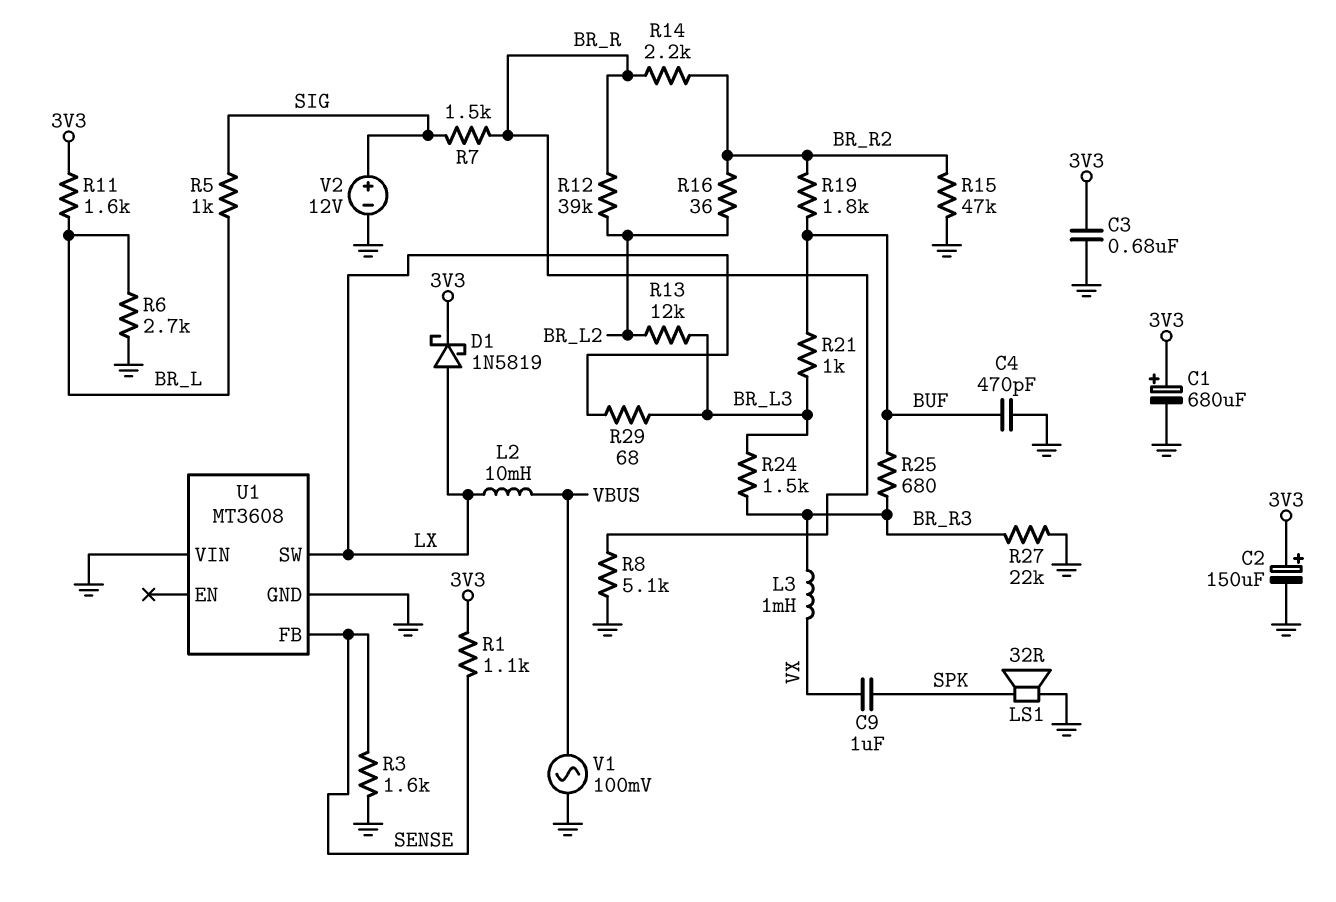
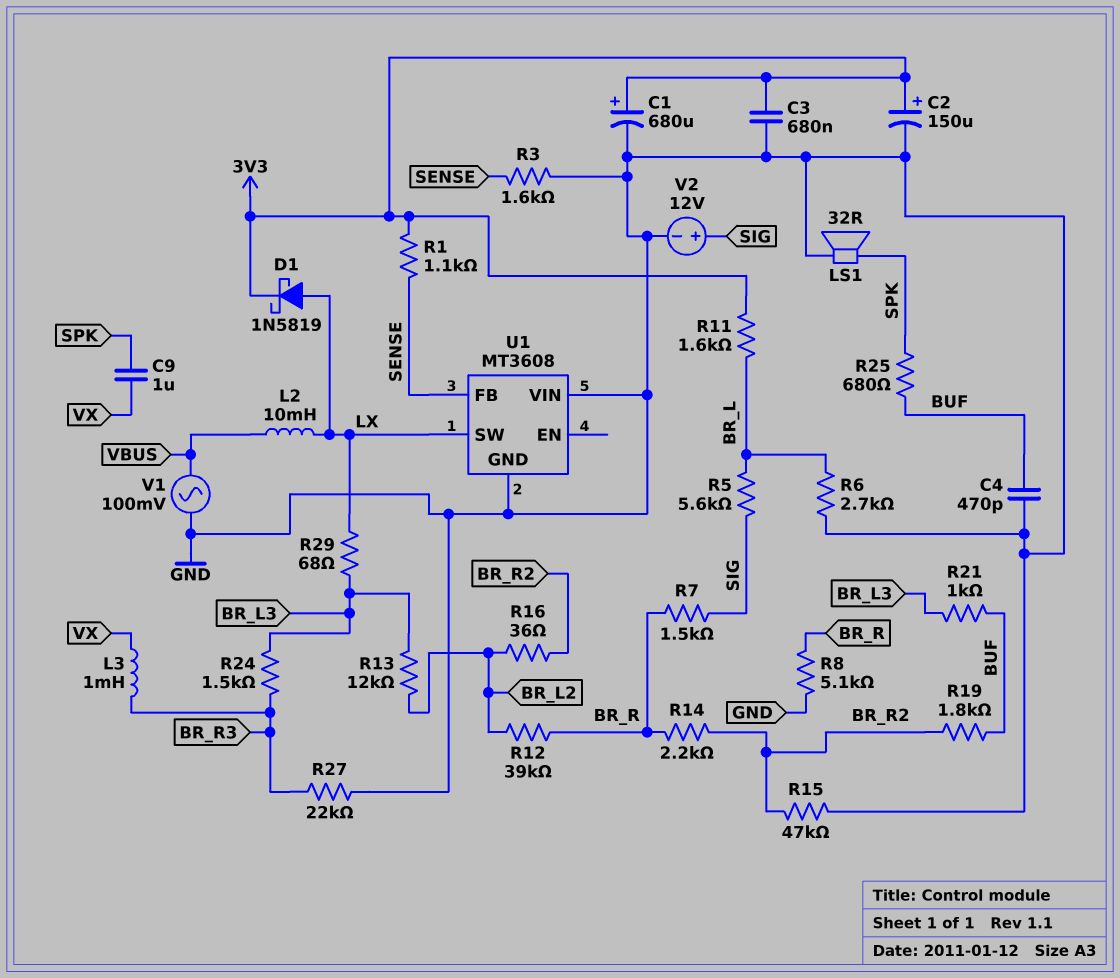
R5: 1k (BR_L, SIG) -> 5.6k (BR_L, SIG)
R25: 680 (BR_R3, BUF) -> 680 (BUF, SPK)

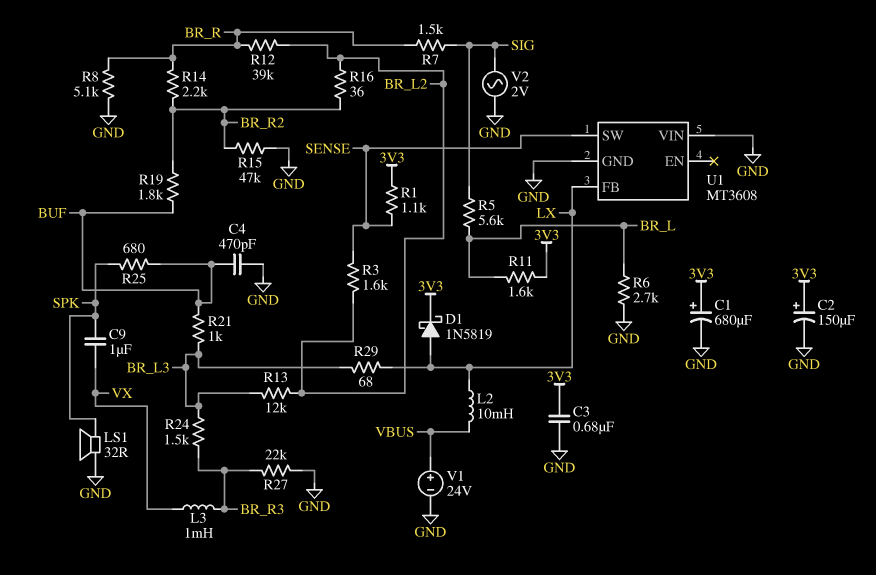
R3: 1.6k (GND, SENSE) -> 1.6k (BR_L2, SENSE)
U1 pin FB: SENSE -> LX
U1 pin SW: LX -> SENSE
V1: AC 100mV (GND, VBUS) -> 24V (plus VBUS, minus GND)
V2: 12V (plus SIG, minus GND) -> AC 2V (GND, SIG)

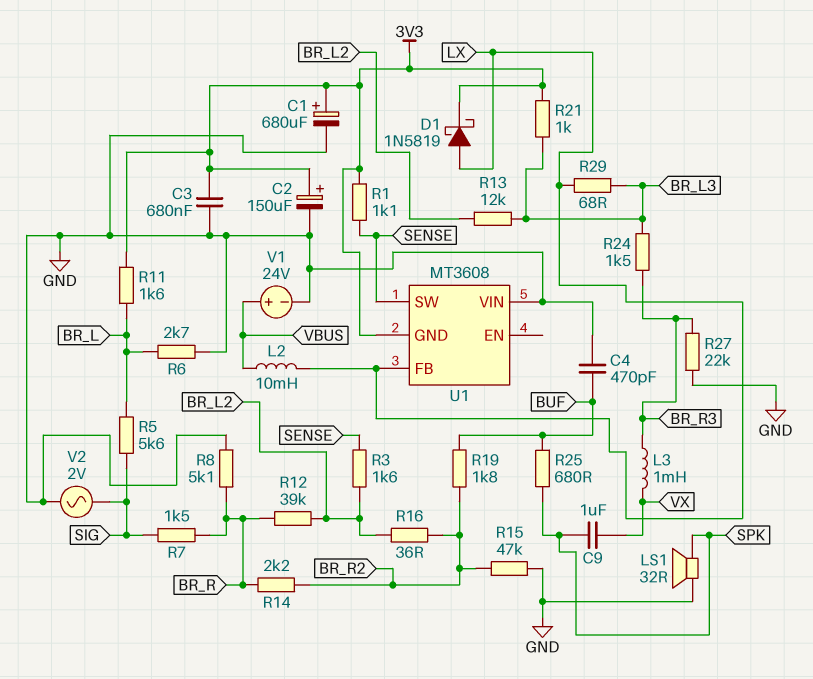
R21: 1k (BR_L3, BUF) -> 1k (3V3, BR_L3)
U1 pin GND: GND -> 3V3

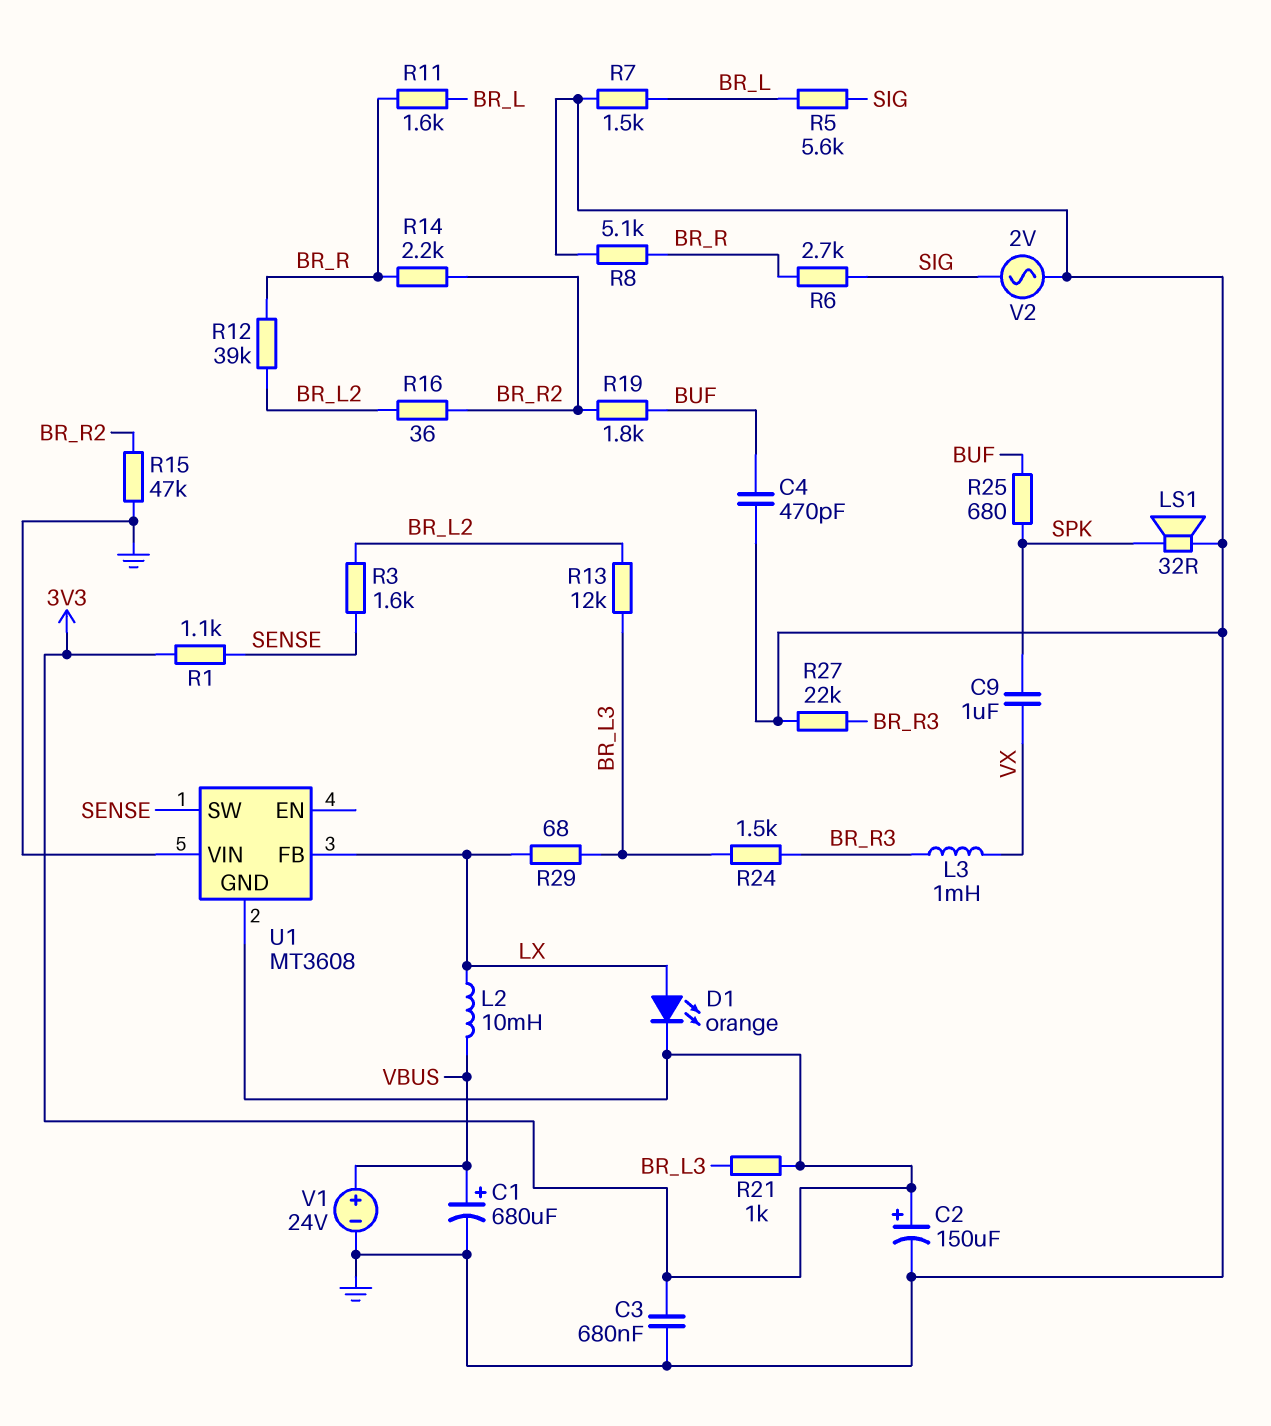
C1: 680uF (plus 3V3, minus GND) -> 680uF (plus VBUS, minus GND)
D1: schottky 1N5819 (A LX, K 3V3) -> LED orange (A LX, K 3V3)
R6: 2.7k (BR_L, GND) -> 2.7k (BR_R, SIG)
R7: 1.5k (BR_R, SIG) -> 1.5k (BR_L, GND)
R11: 1.6k (3V3, BR_L) -> 1.6k (BR_L, BR_R)

